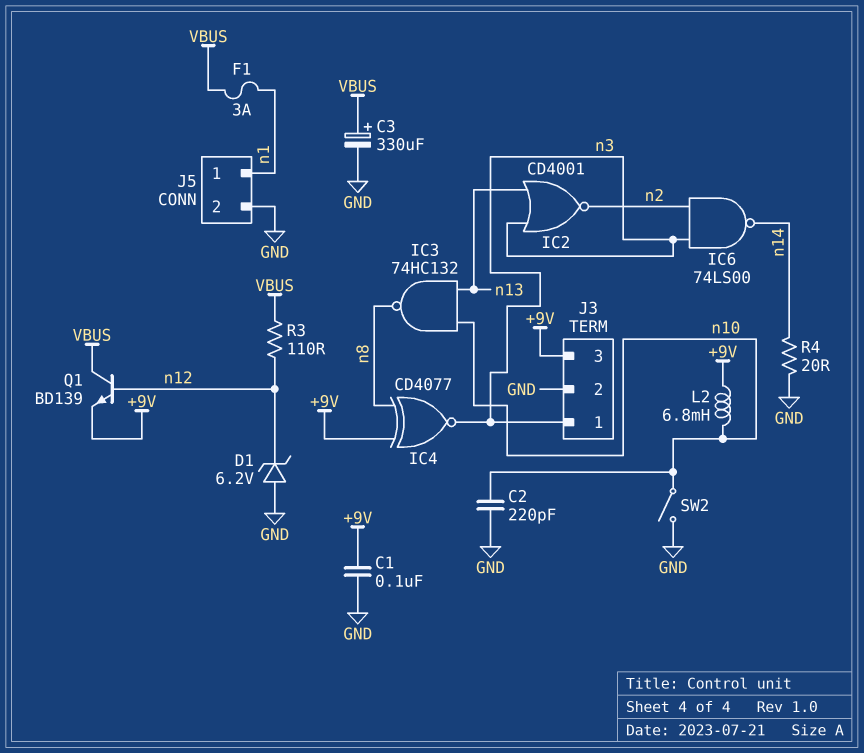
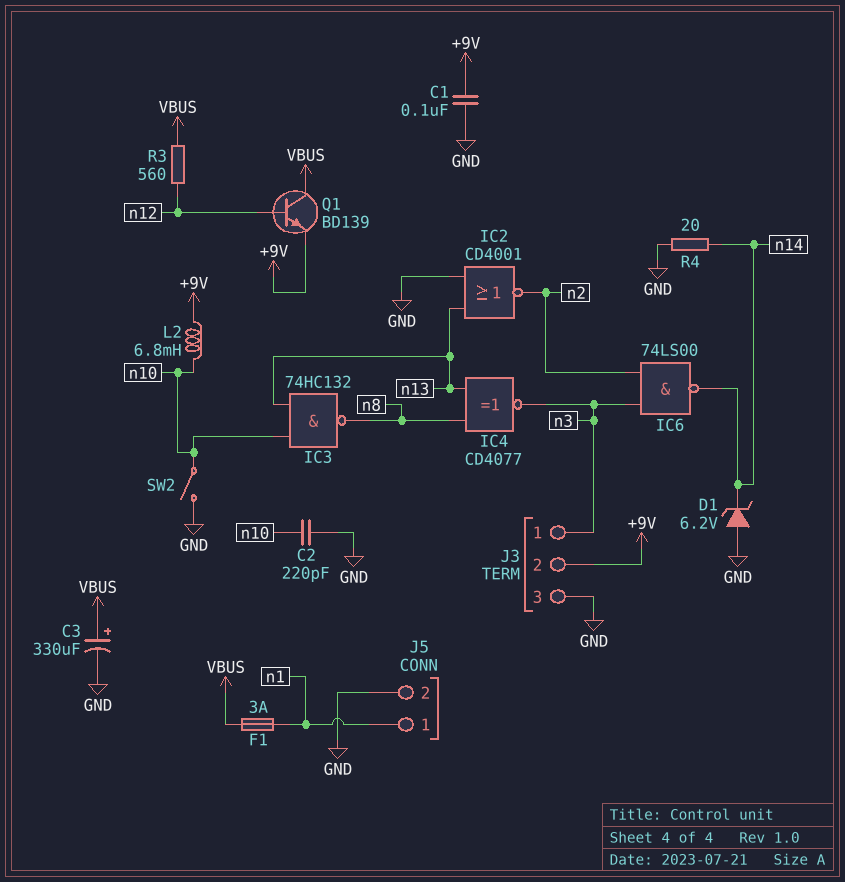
D1: zener 6.2V (A GND, K n12) -> zener 6.2V (A GND, K n14)
IC2: NOR CD4001 (in n3, in n13, out n2) -> NOR CD4001 (in GND, in n13, out n2)
IC4: XNOR CD4077 (in +9V, in n8, out n3) -> XNOR CD4077 (in n8, in n13, out n3)
J3 pin 2: GND -> +9V
J3 pin 3: +9V -> GND
R3: 110 (VBUS, n12) -> 560 (VBUS, n12)

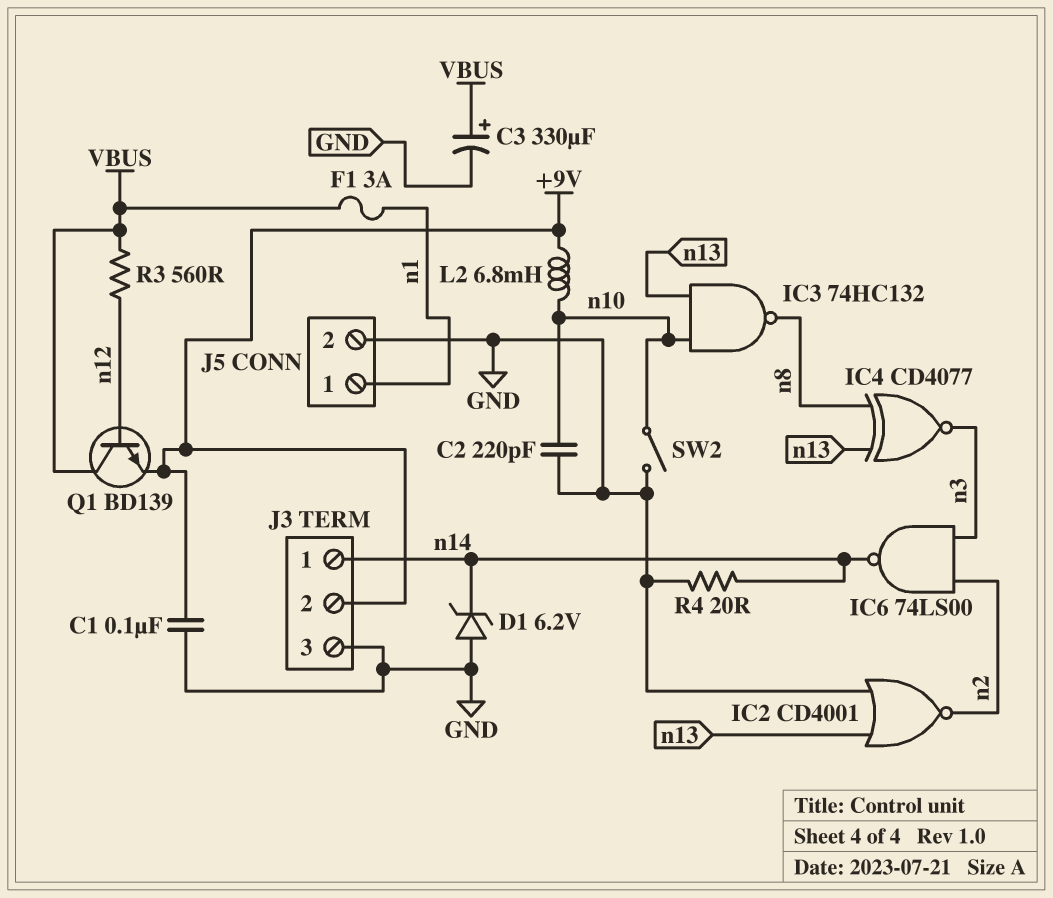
J3 pin 1: n3 -> n14

